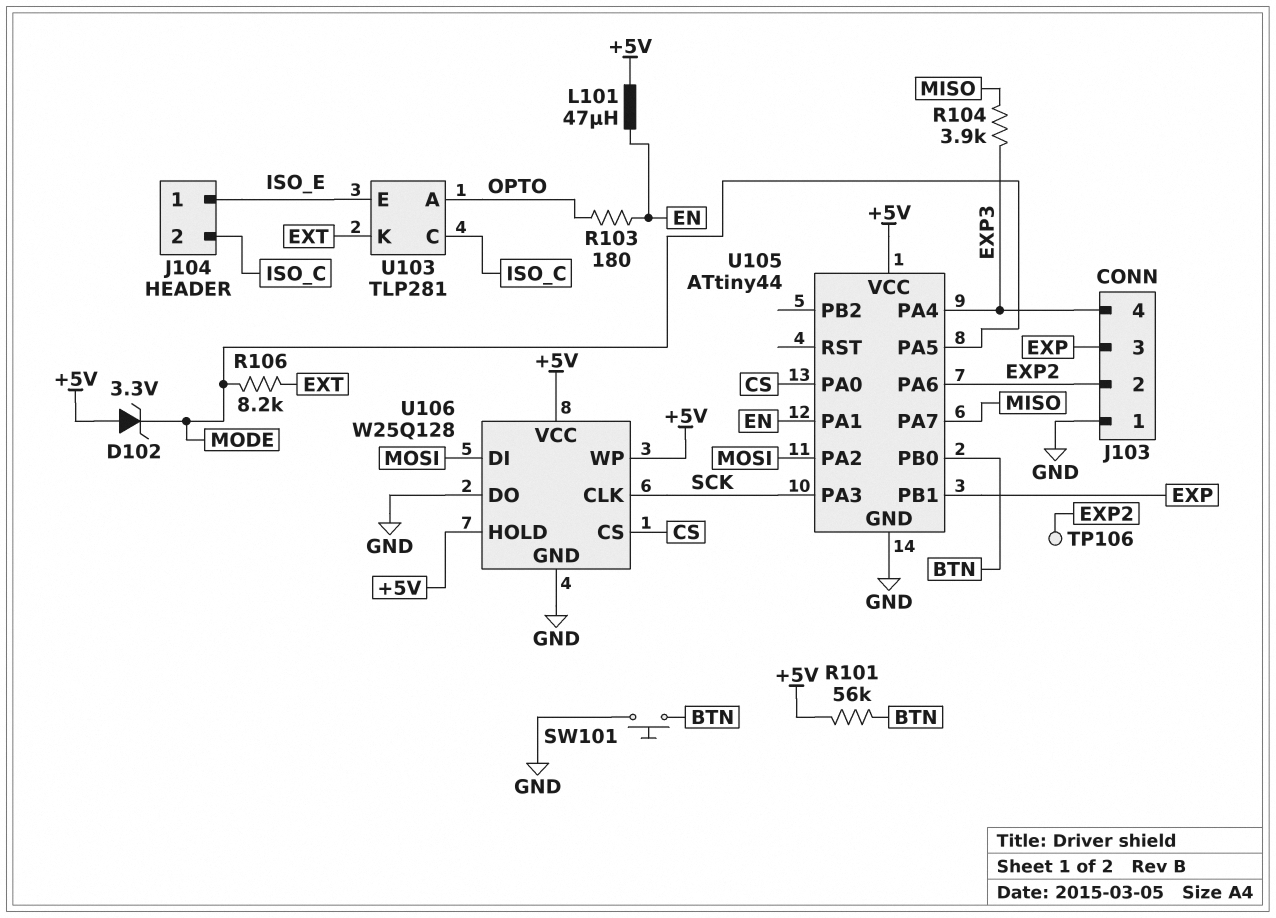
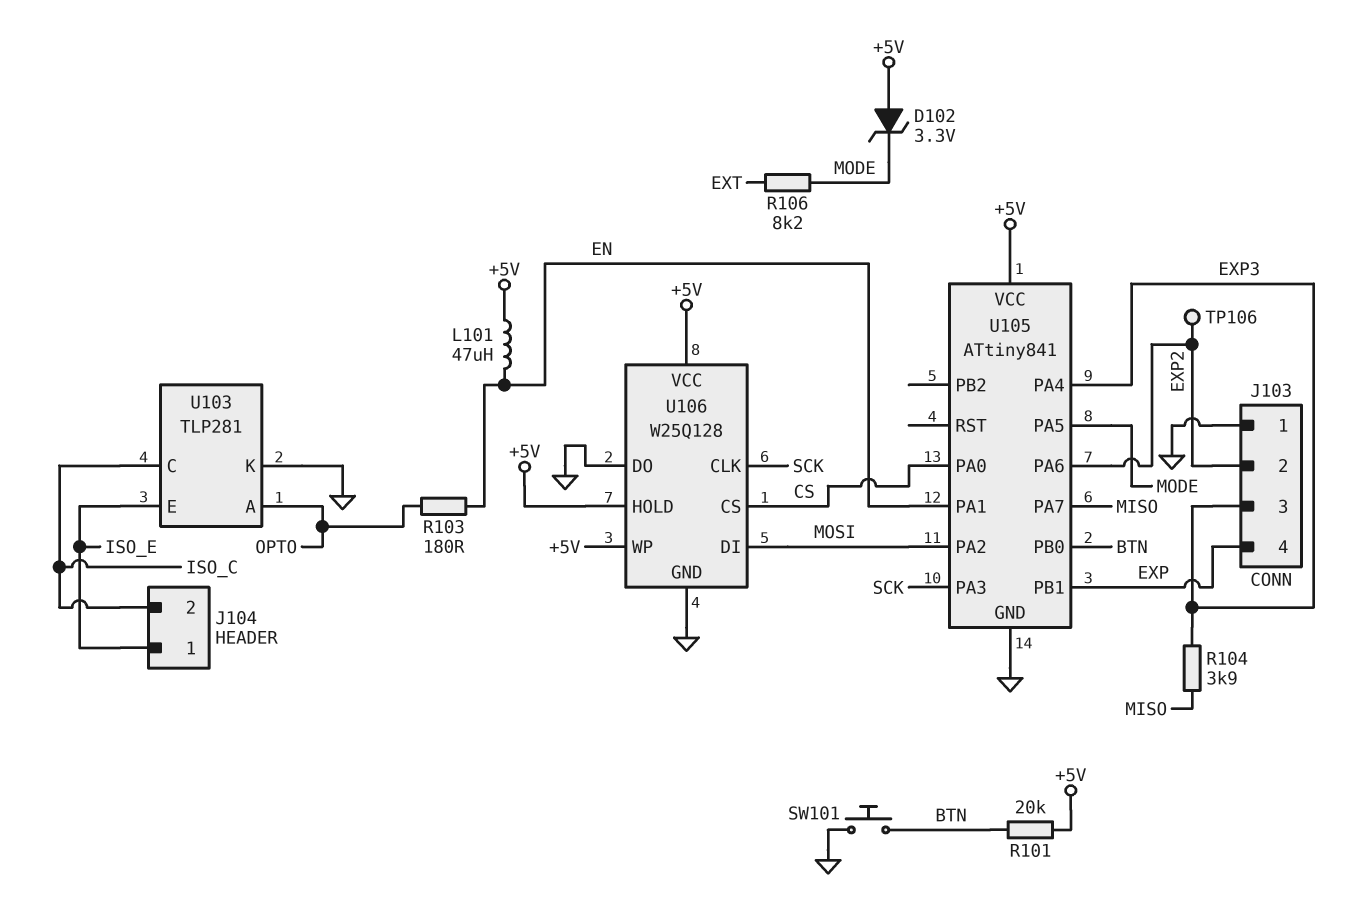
J103 pin 3: EXP -> EXP3
J103 pin 4: EXP3 -> EXP
R101: 56k (+5V, BTN) -> 20k (+5V, BTN)
U103 pin K: EXT -> GND
U105: ATtiny44 -> ATtiny841

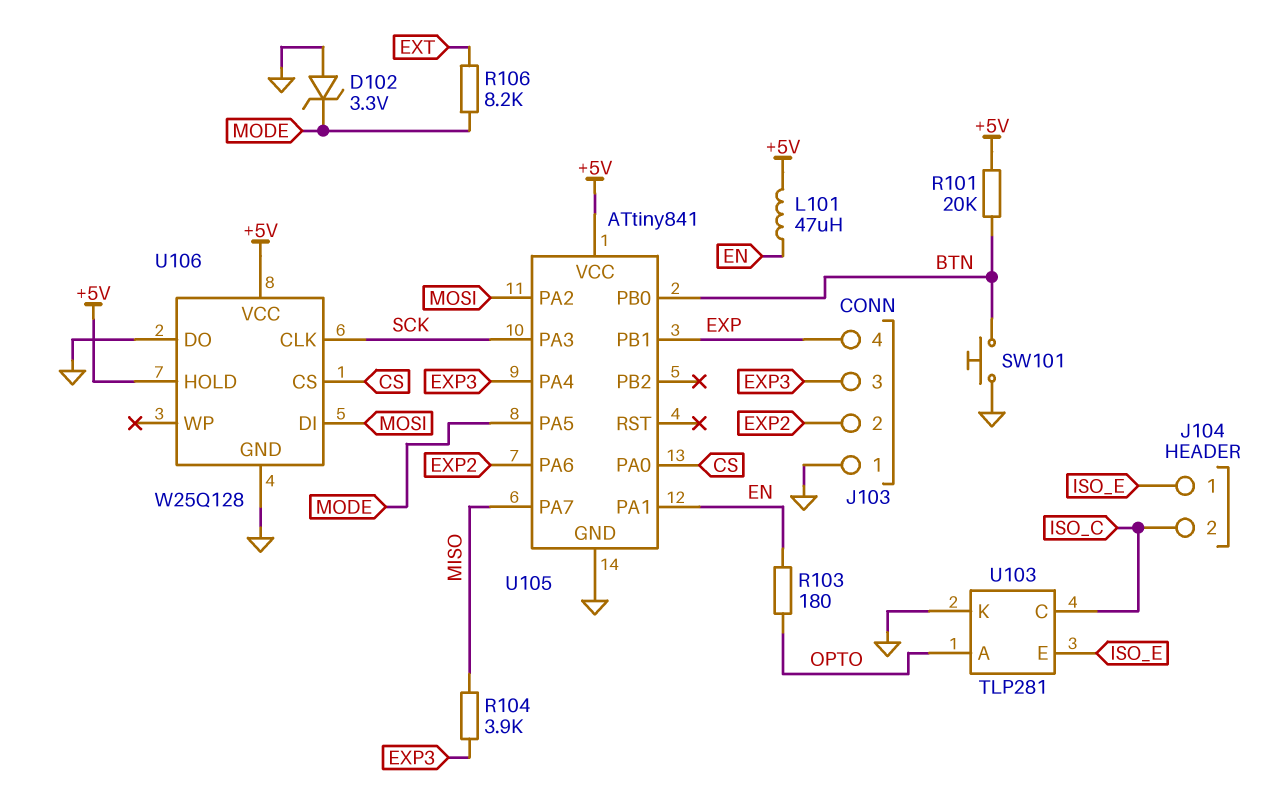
D102: zener 3.3V (A +5V, K MODE) -> zener 3.3V (A GND, K MODE)
TP106: test point (EXP2) -> none
U106 pin WP: +5V -> none

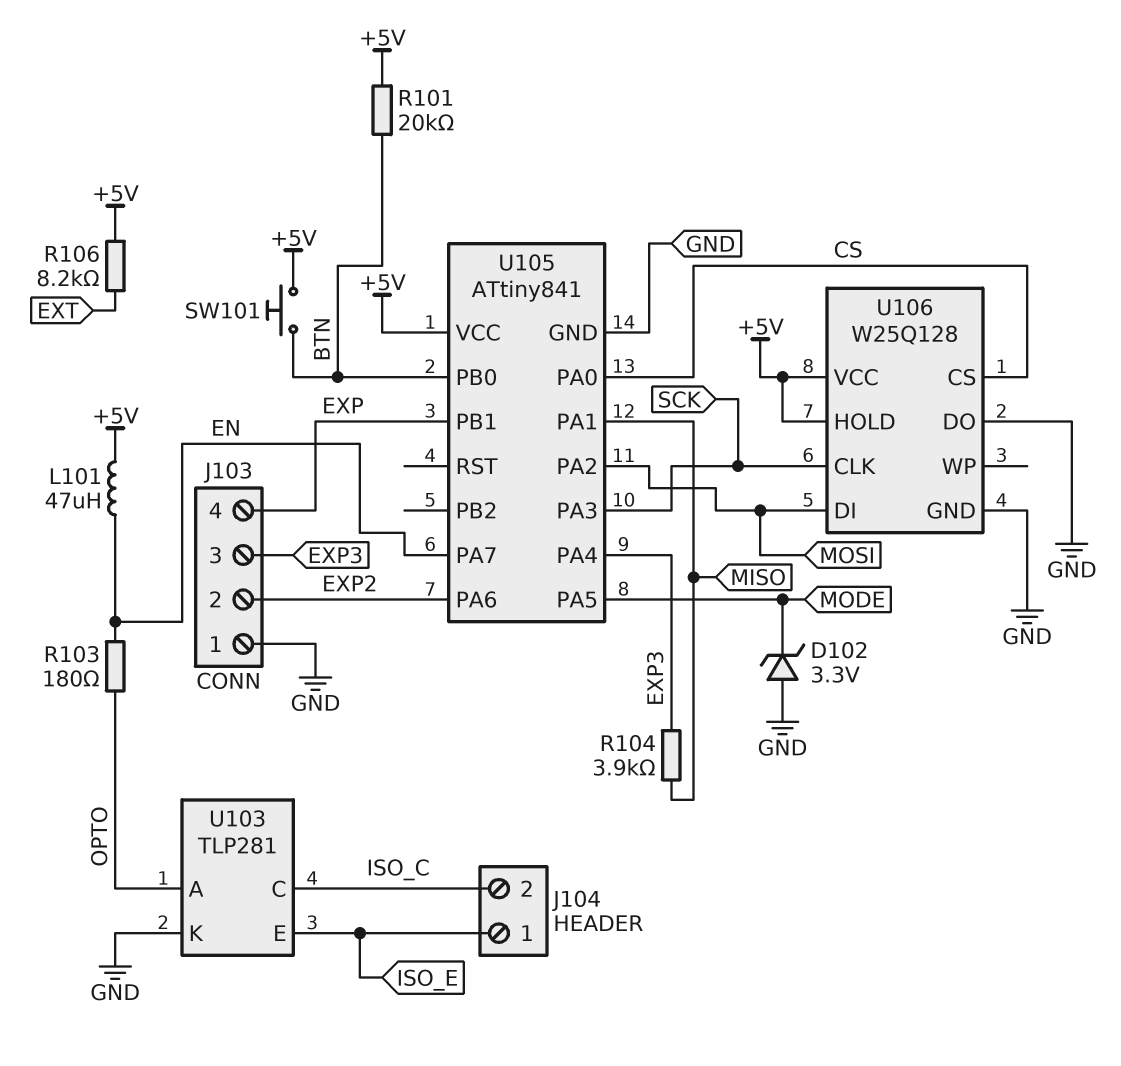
R106: 8.2k (EXT, MODE) -> 8.2k (+5V, EXT)
SW101: button (BTN, GND) -> button (+5V, BTN)
U105 pin PA1: EN -> MISO
U105 pin PA7: MISO -> EN

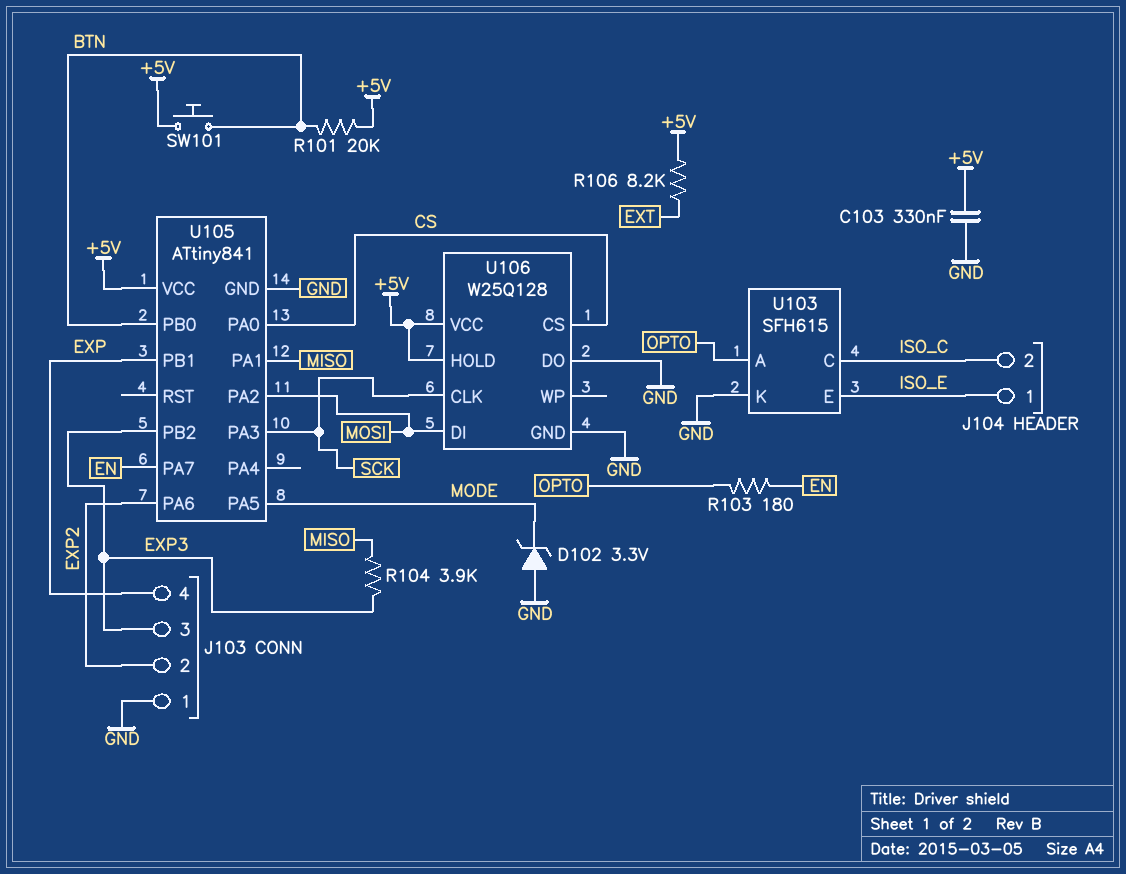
C103: none -> 330nF (+5V, GND)
L101: 47uH (+5V, EN) -> none
U103: TLP281 -> SFH615
U105 pin PA4: EXP3 -> none
U105 pin PB2: none -> EXP3

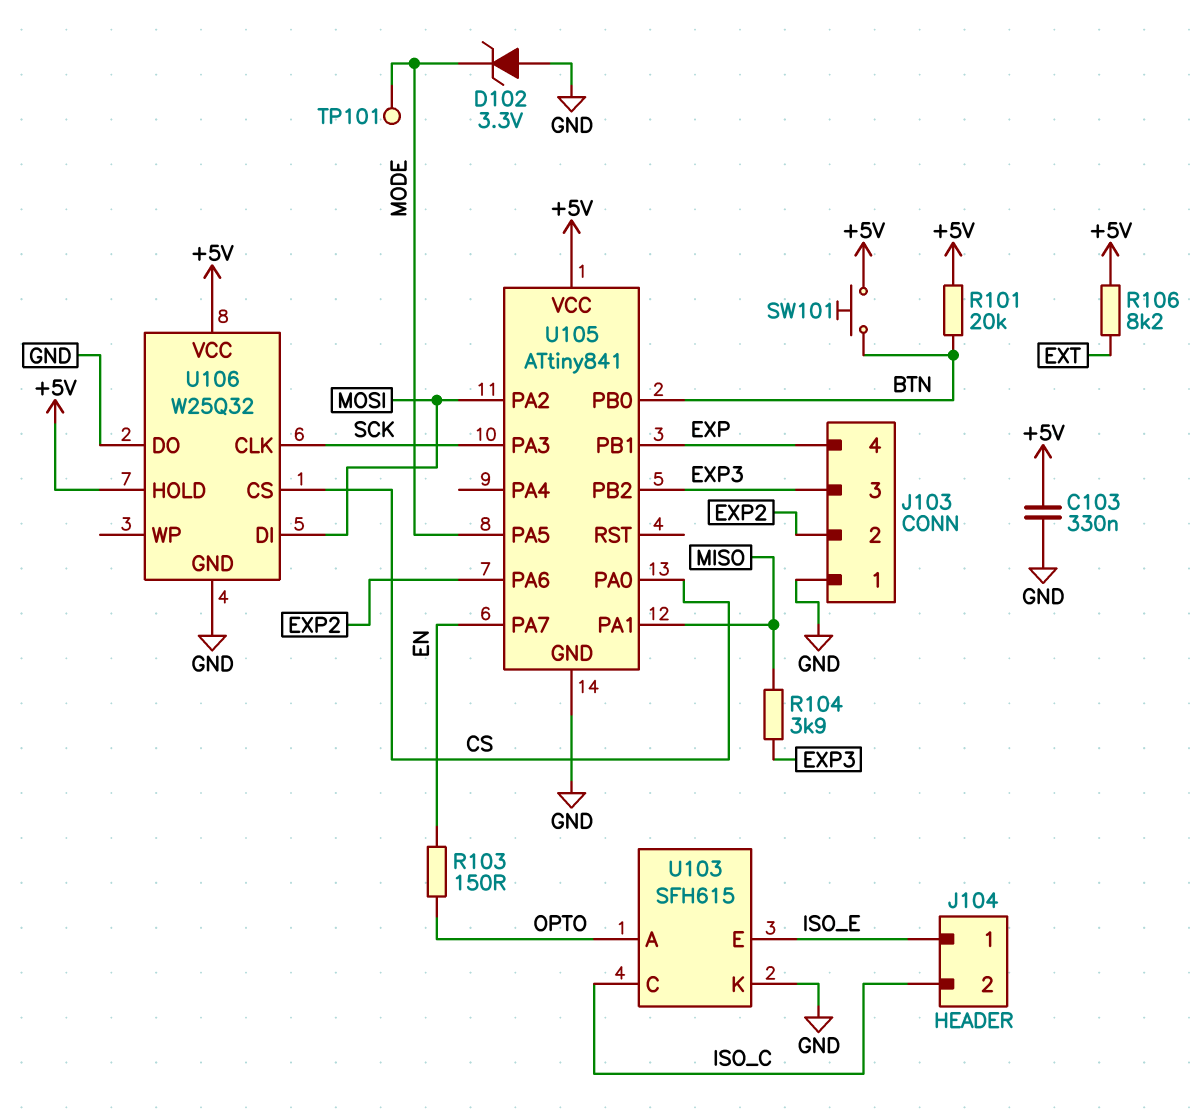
R103: 180 (EN, OPTO) -> 150 (EN, OPTO)
TP101: none -> test point (MODE)
U106: W25Q128 -> W25Q32

